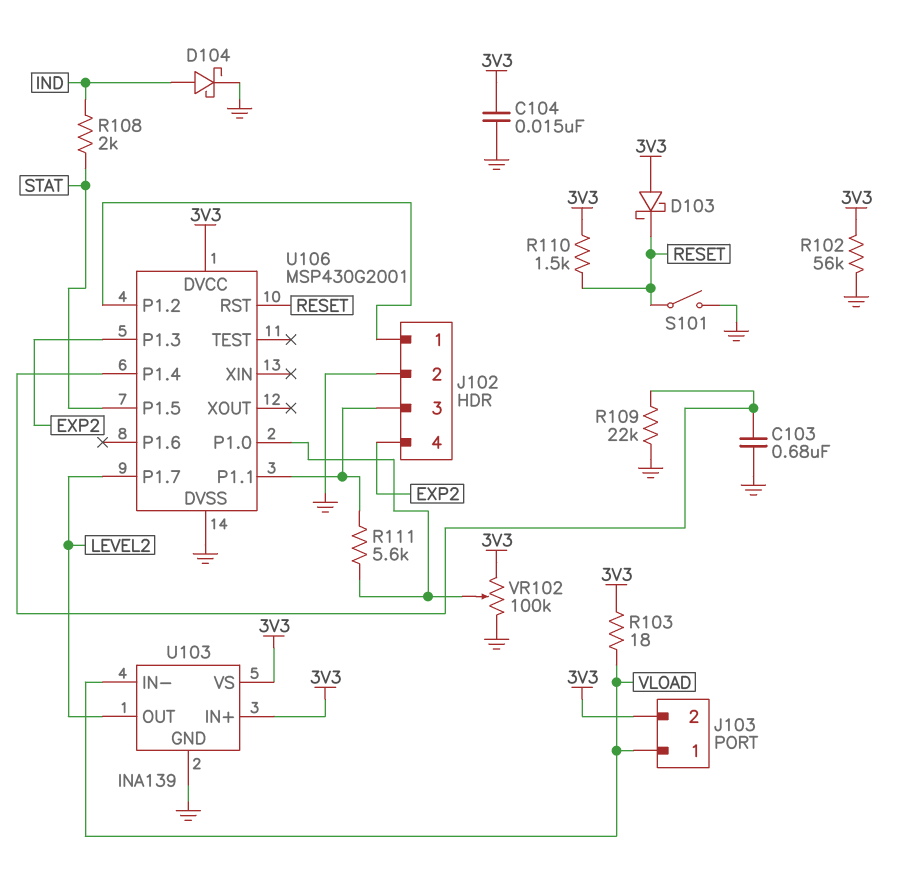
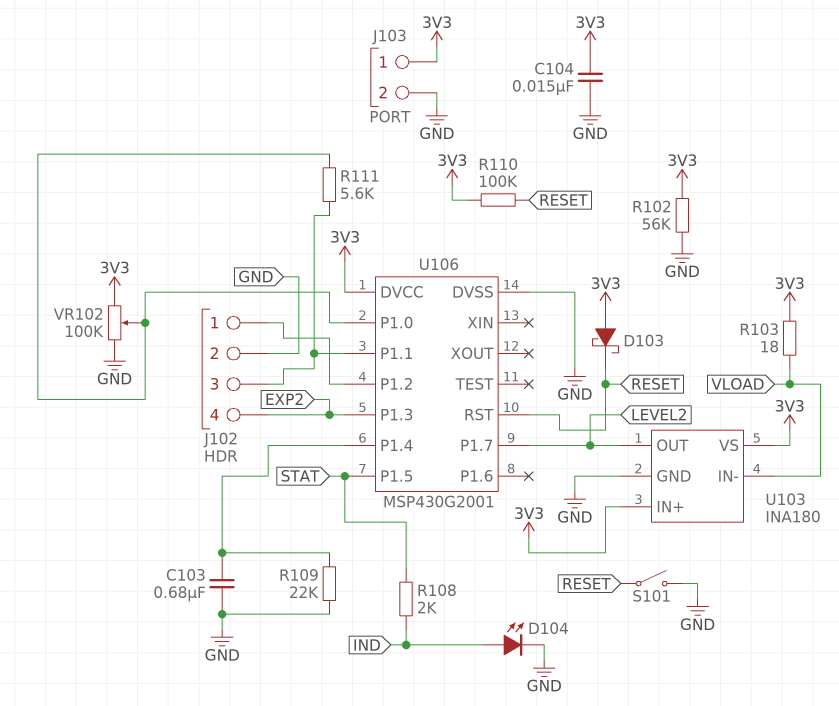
D104: schottky (A IND, K GND) -> LED (A IND, K GND)
J103 pin 1: VLOAD -> 3V3
J103 pin 2: 3V3 -> GND
R110: 1.5k (3V3, RESET) -> 100k (3V3, RESET)
U103: INA139 -> INA180

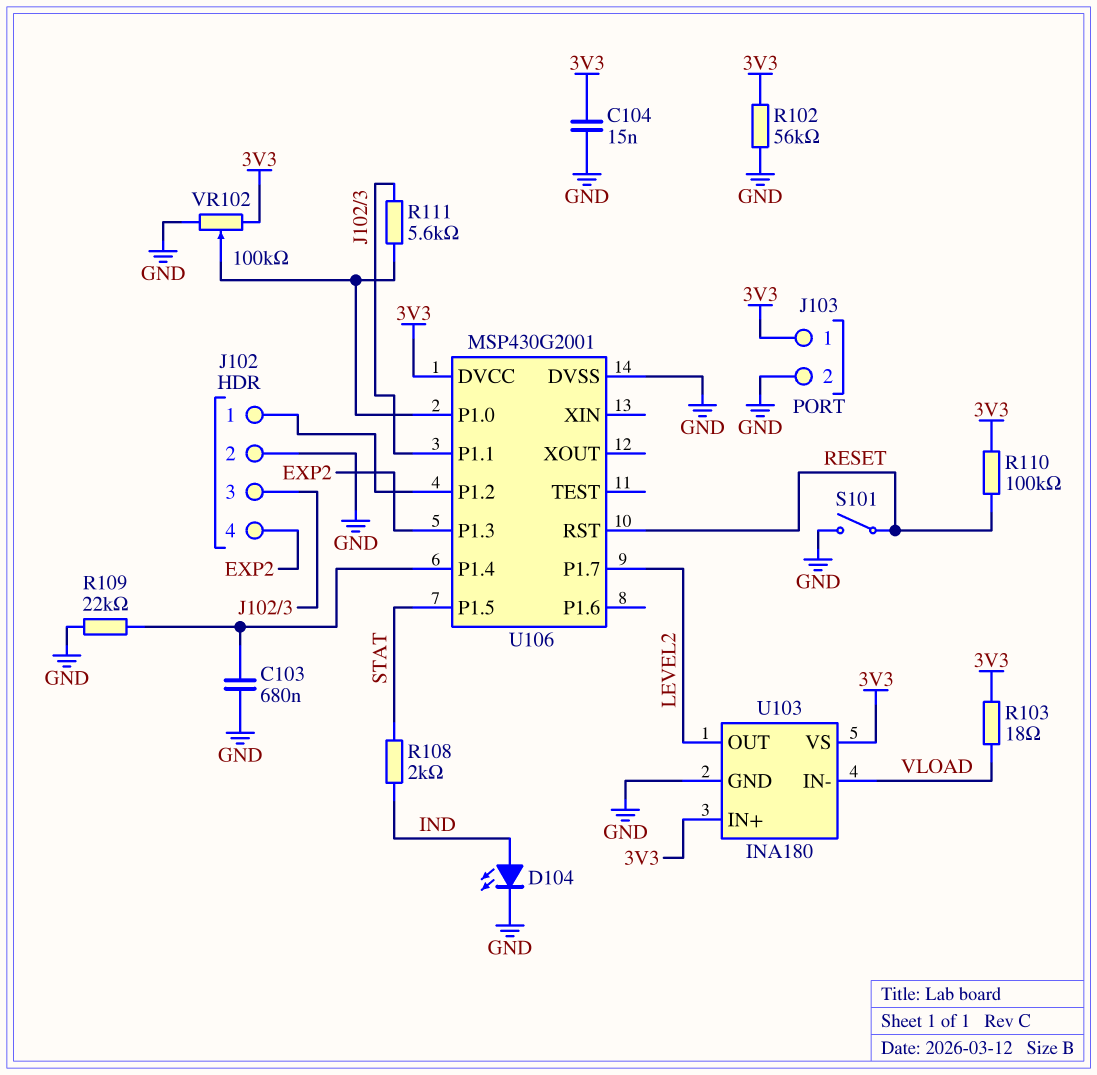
D103: schottky (A 3V3, K RESET) -> none

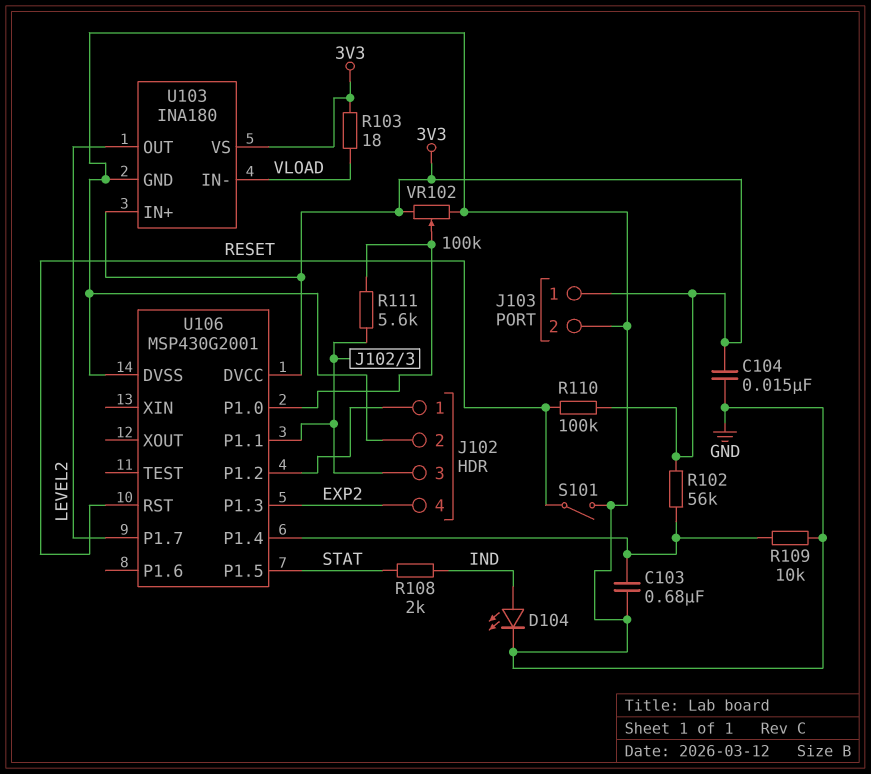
R102: 56k (3V3, GND) -> 56k (3V3, U106/P1.4)
R109: 22k (GND, U106/P1.4) -> 10k (GND, U106/P1.4)

